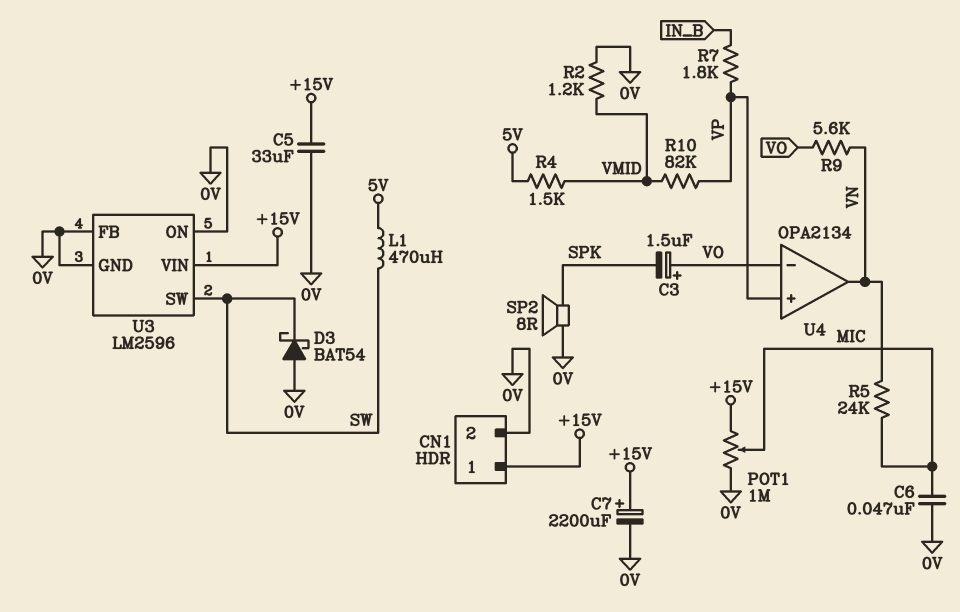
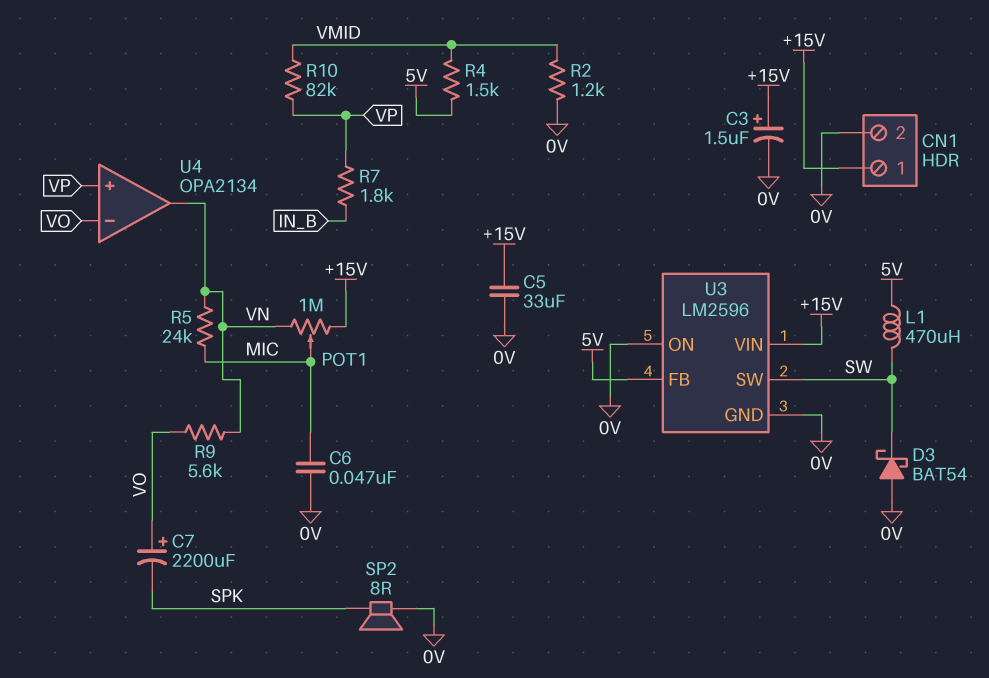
C3: 1.5uF (plus VO, minus SPK) -> 1.5uF (plus +15V, minus 0V)
C7: 2200uF (plus +15V, minus 0V) -> 2200uF (plus VO, minus SPK)
POT1: 1M (+15V, 0V, wiper MIC) -> 1M (+15V, VN, wiper MIC)
U3 pin FB: 0V -> 5V

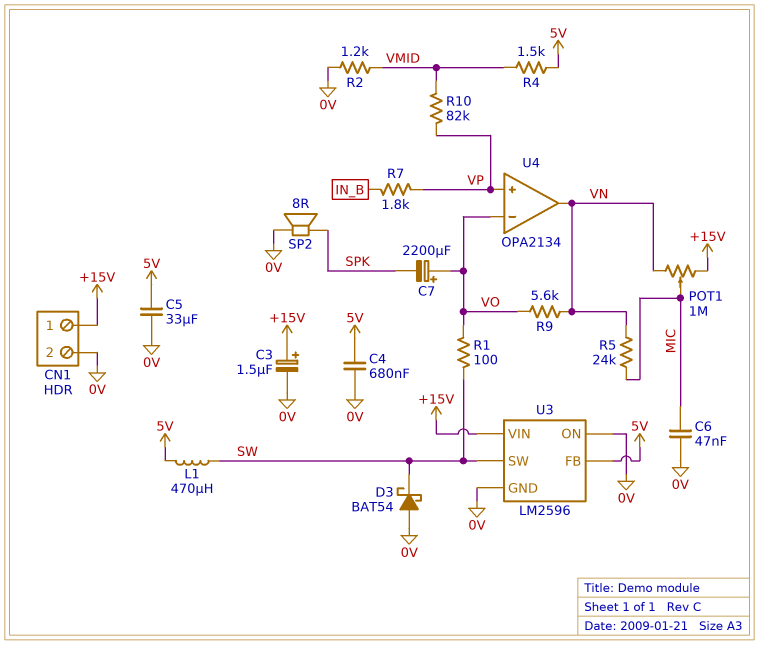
C4: none -> 680nF (0V, 5V)
C5: 33uF (+15V, 0V) -> 33uF (0V, 5V)
R1: none -> 100 (SW, VO)

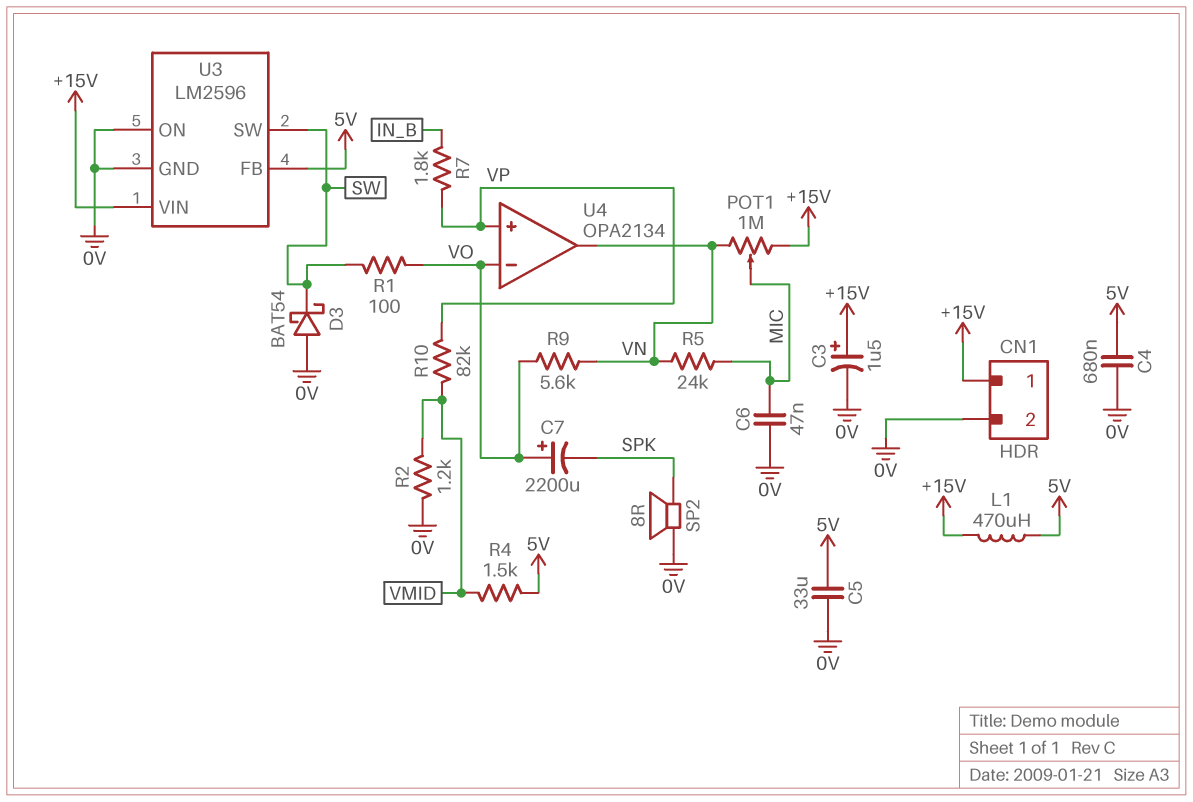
L1: 470uH (5V, SW) -> 470uH (+15V, 5V)

